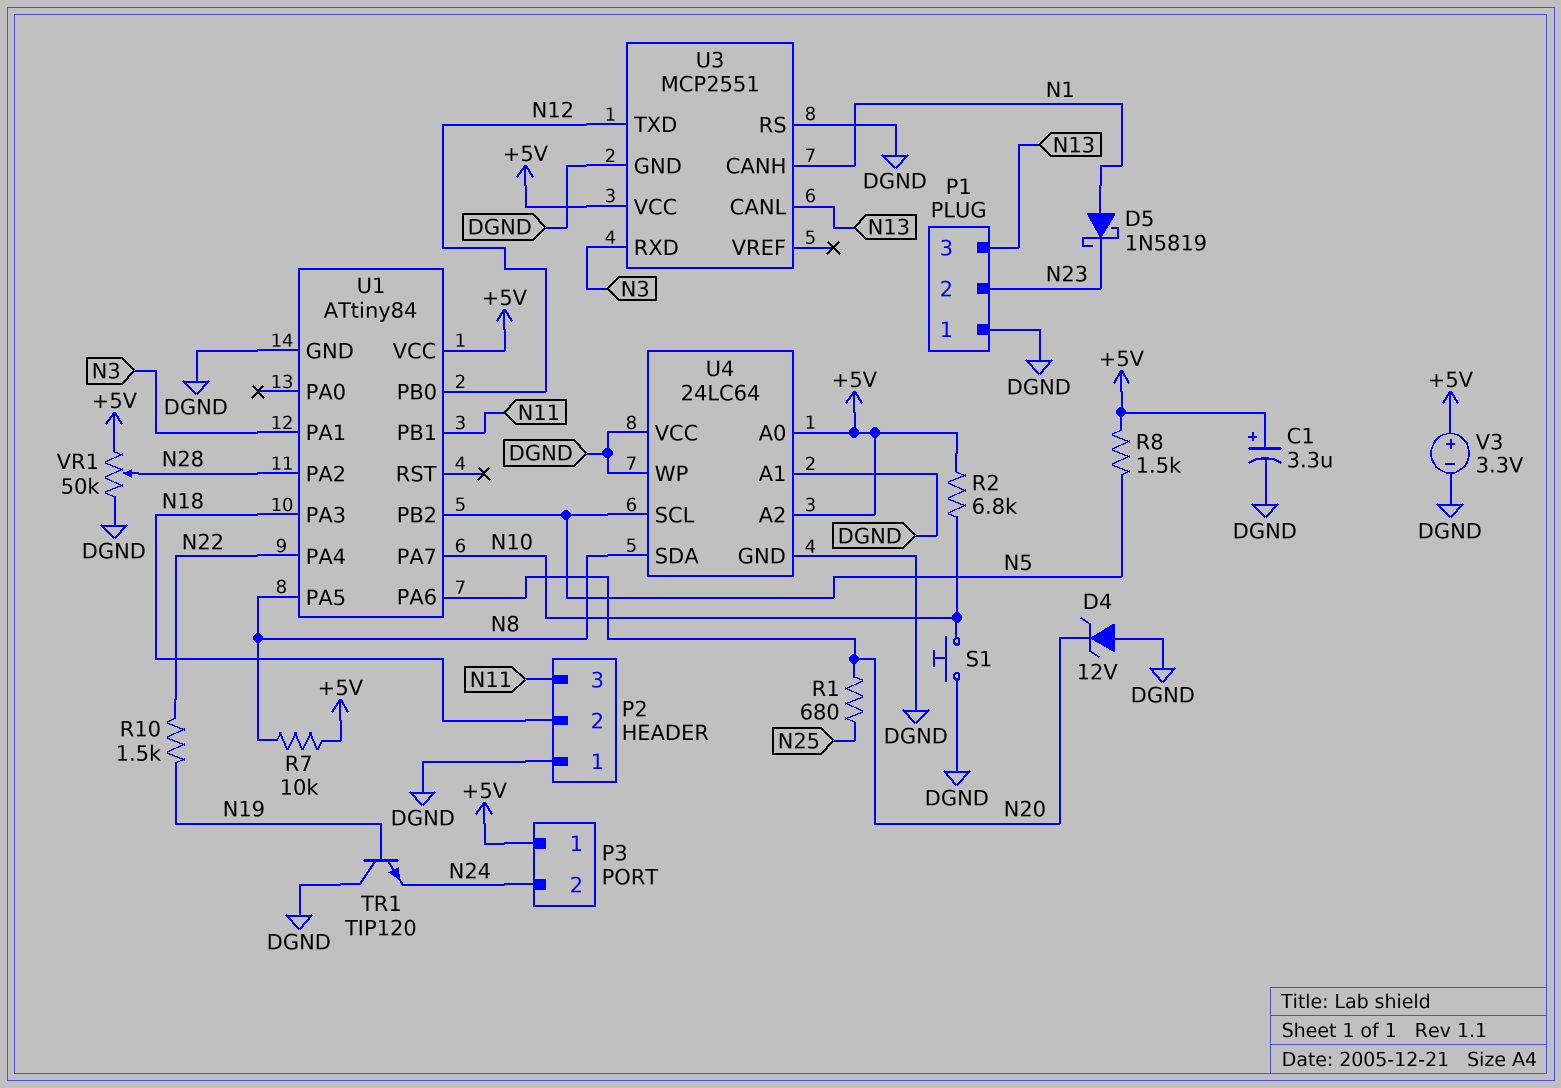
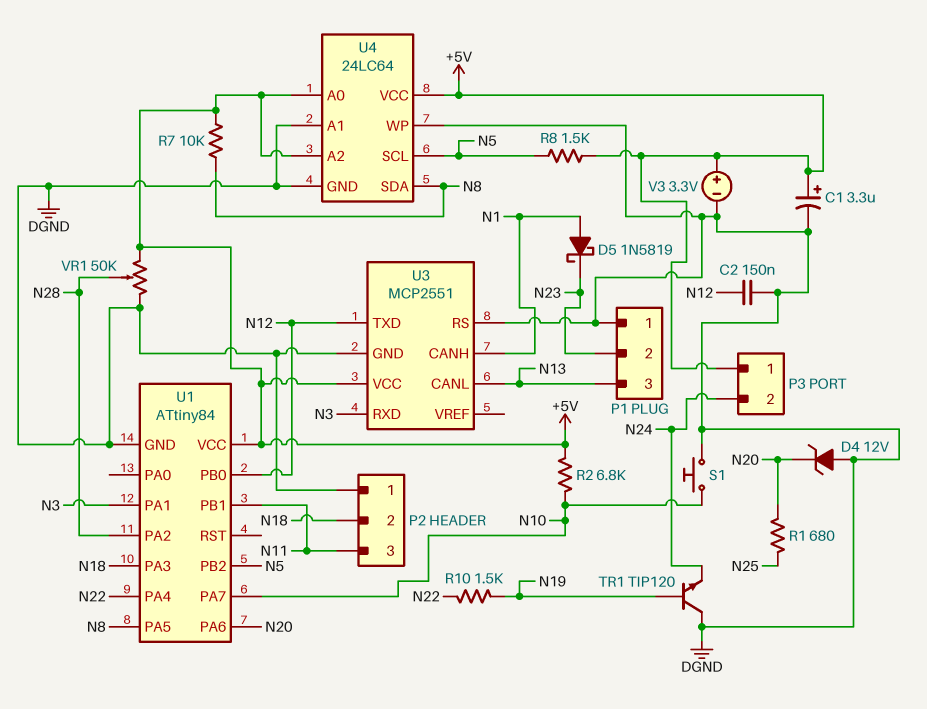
C2: none -> 150nF (DGND, N12)
U4 pin VCC: DGND -> +5V

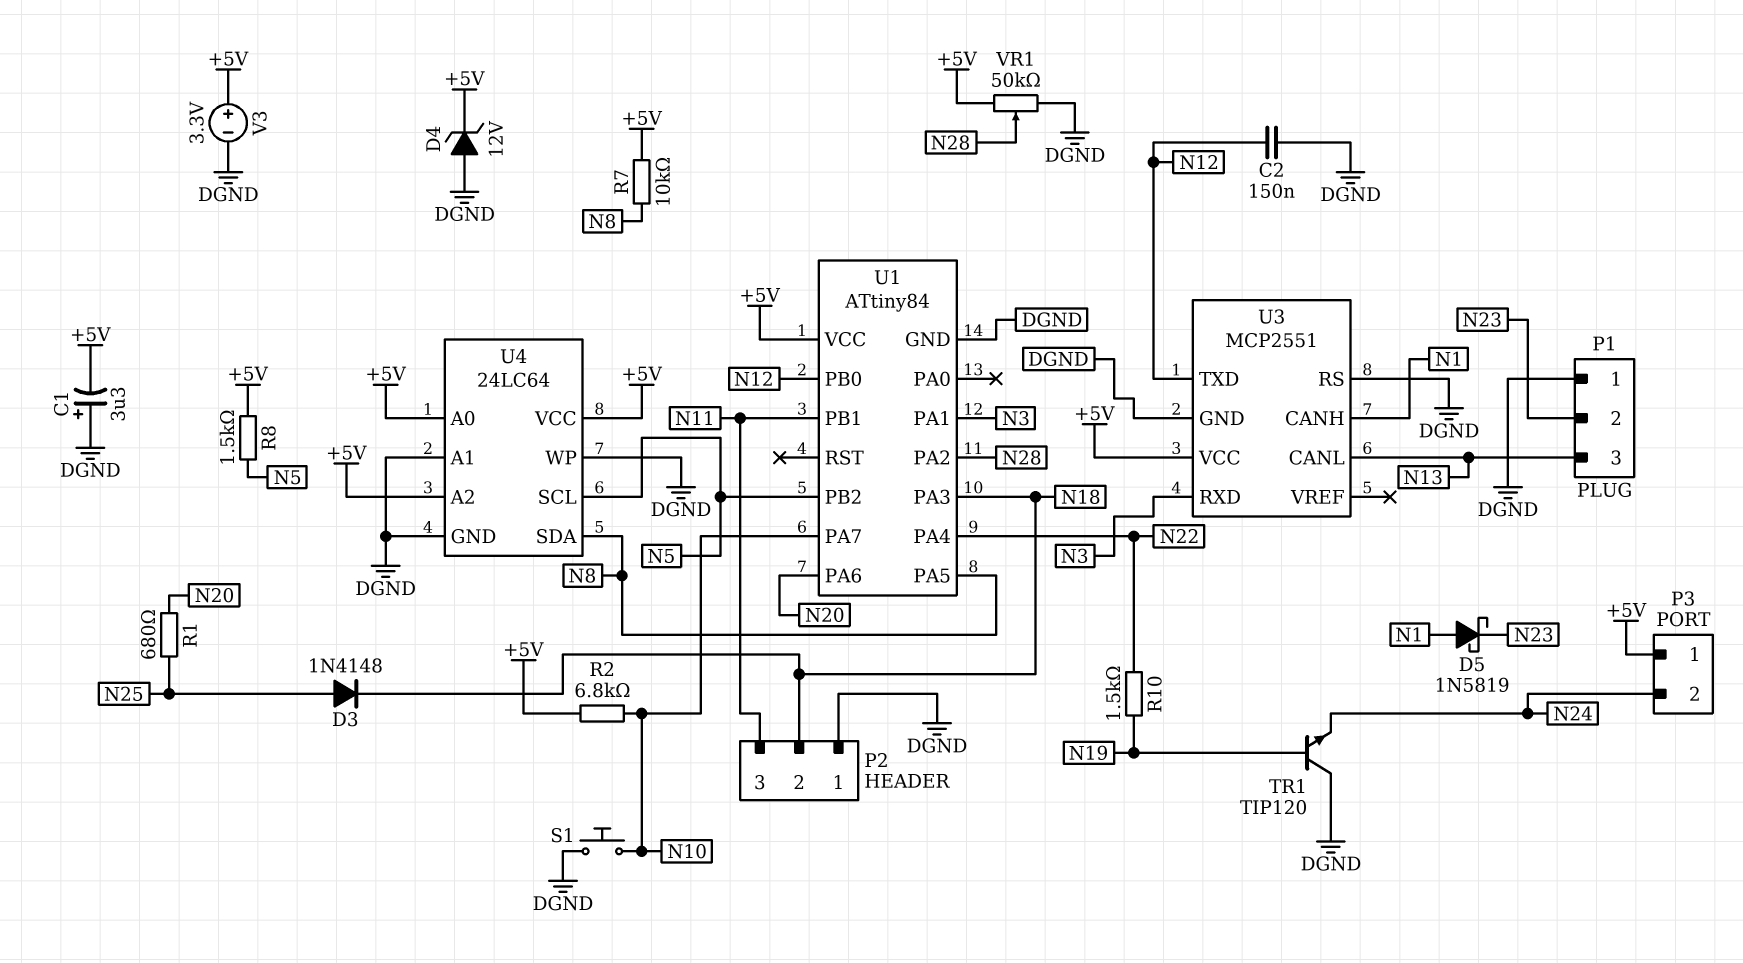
C1: 3.3uF (plus +5V, minus DGND) -> 3.3uF (plus DGND, minus +5V)
D3: none -> diode 1N4148 (A N25, K N18)
D4: zener 12V (A DGND, K N20) -> zener 12V (A DGND, K +5V)

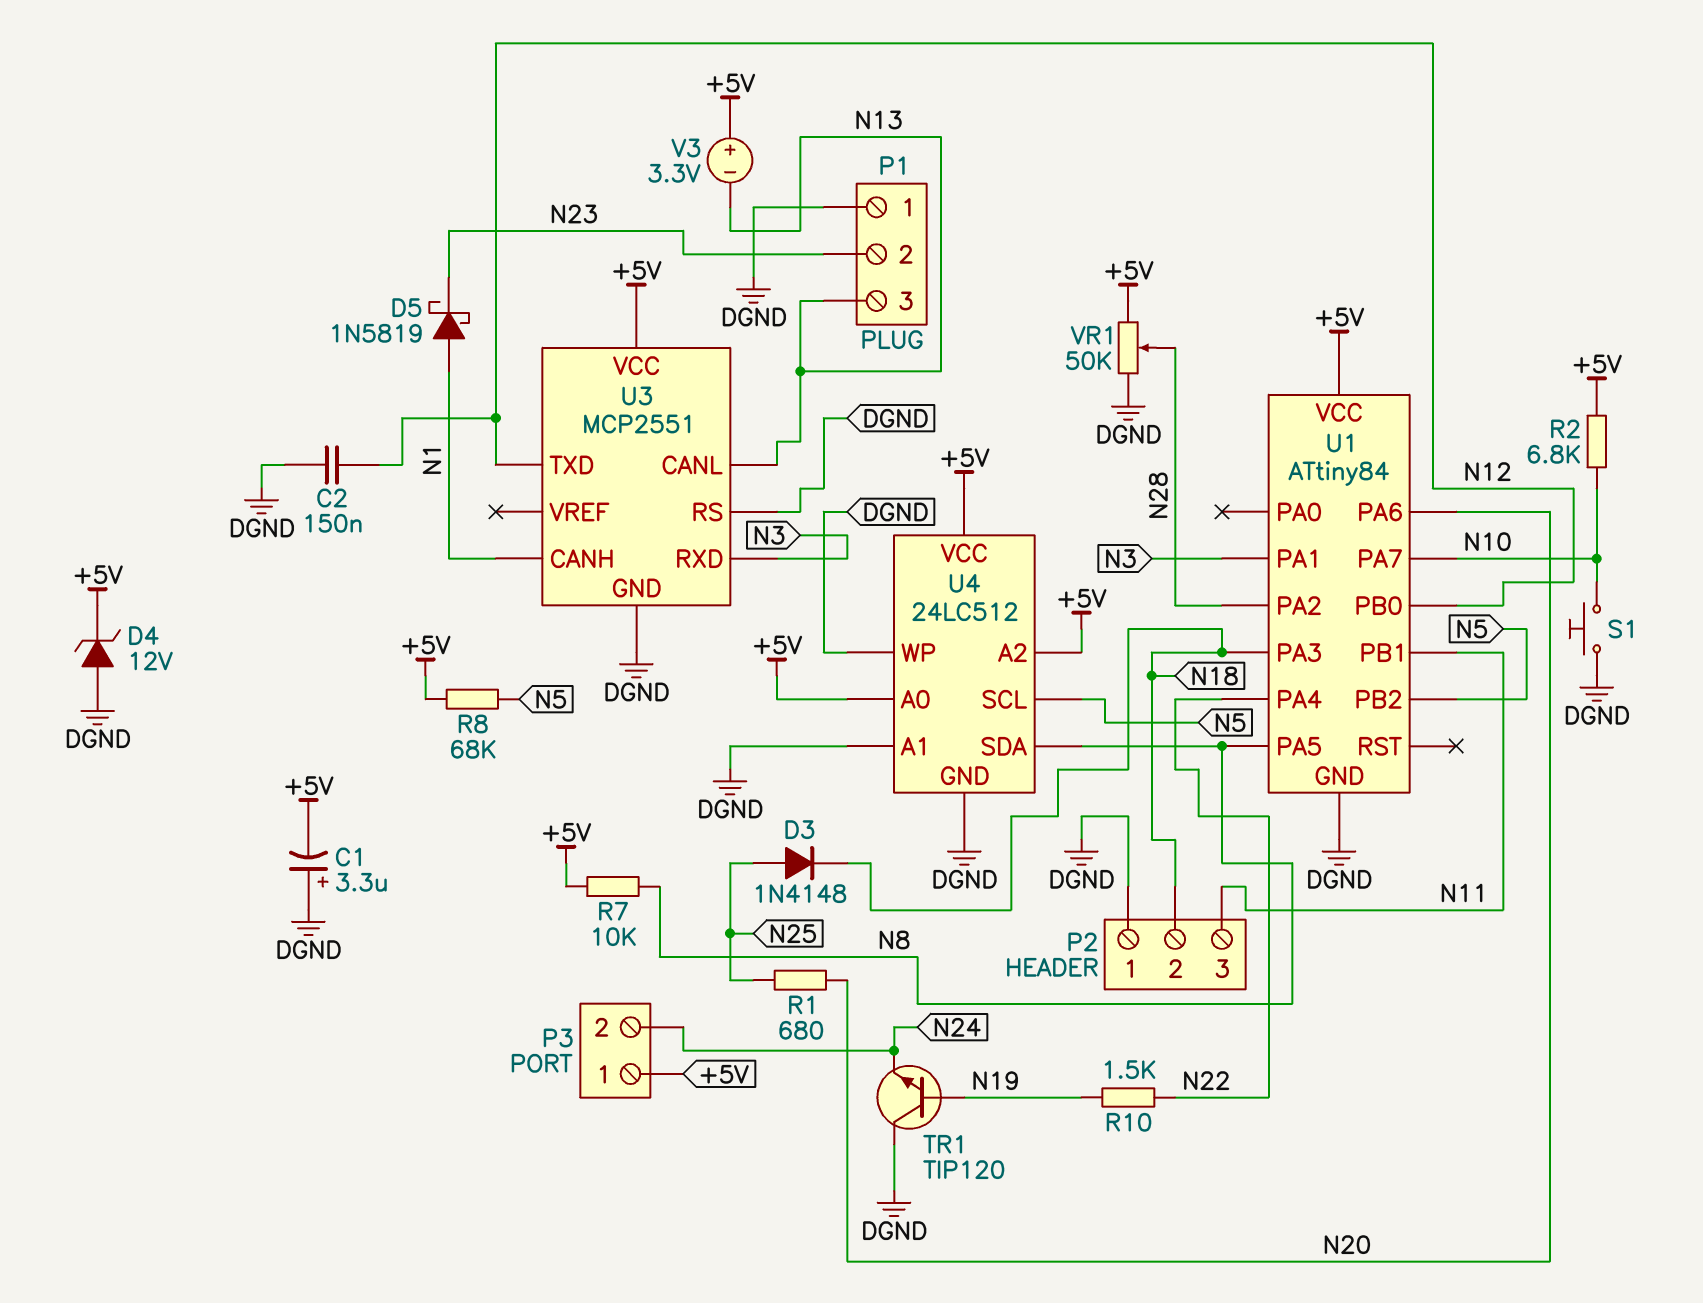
R8: 1.5k (+5V, N5) -> 68k (+5V, N5)
U4: 24LC64 -> 24LC512
V3: 3.3V (plus +5V, minus DGND) -> 3.3V (plus +5V, minus N13)

